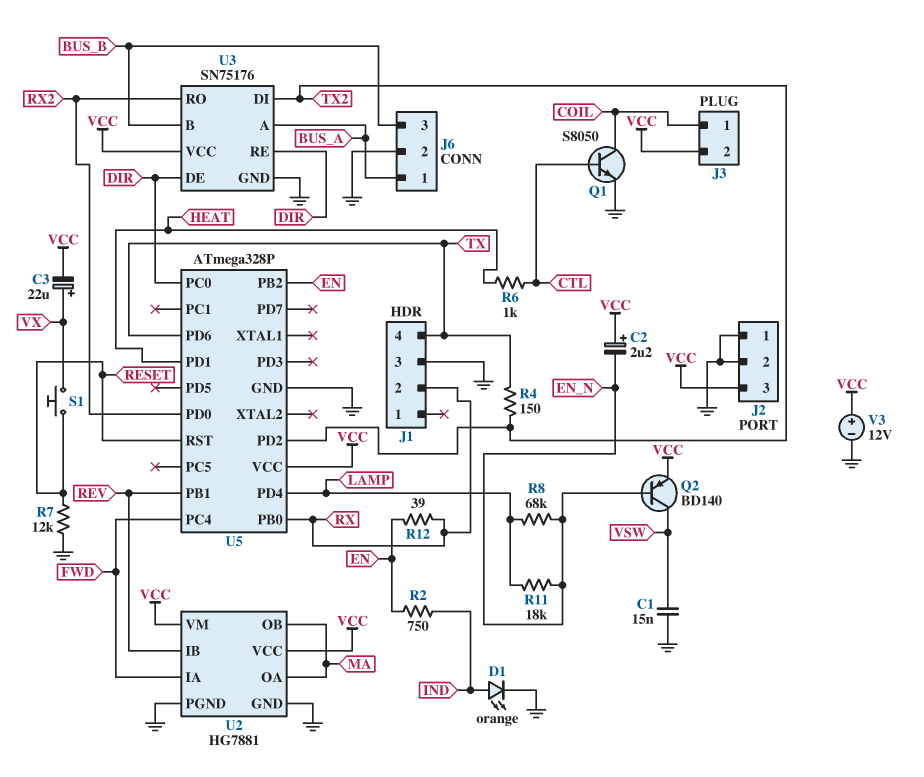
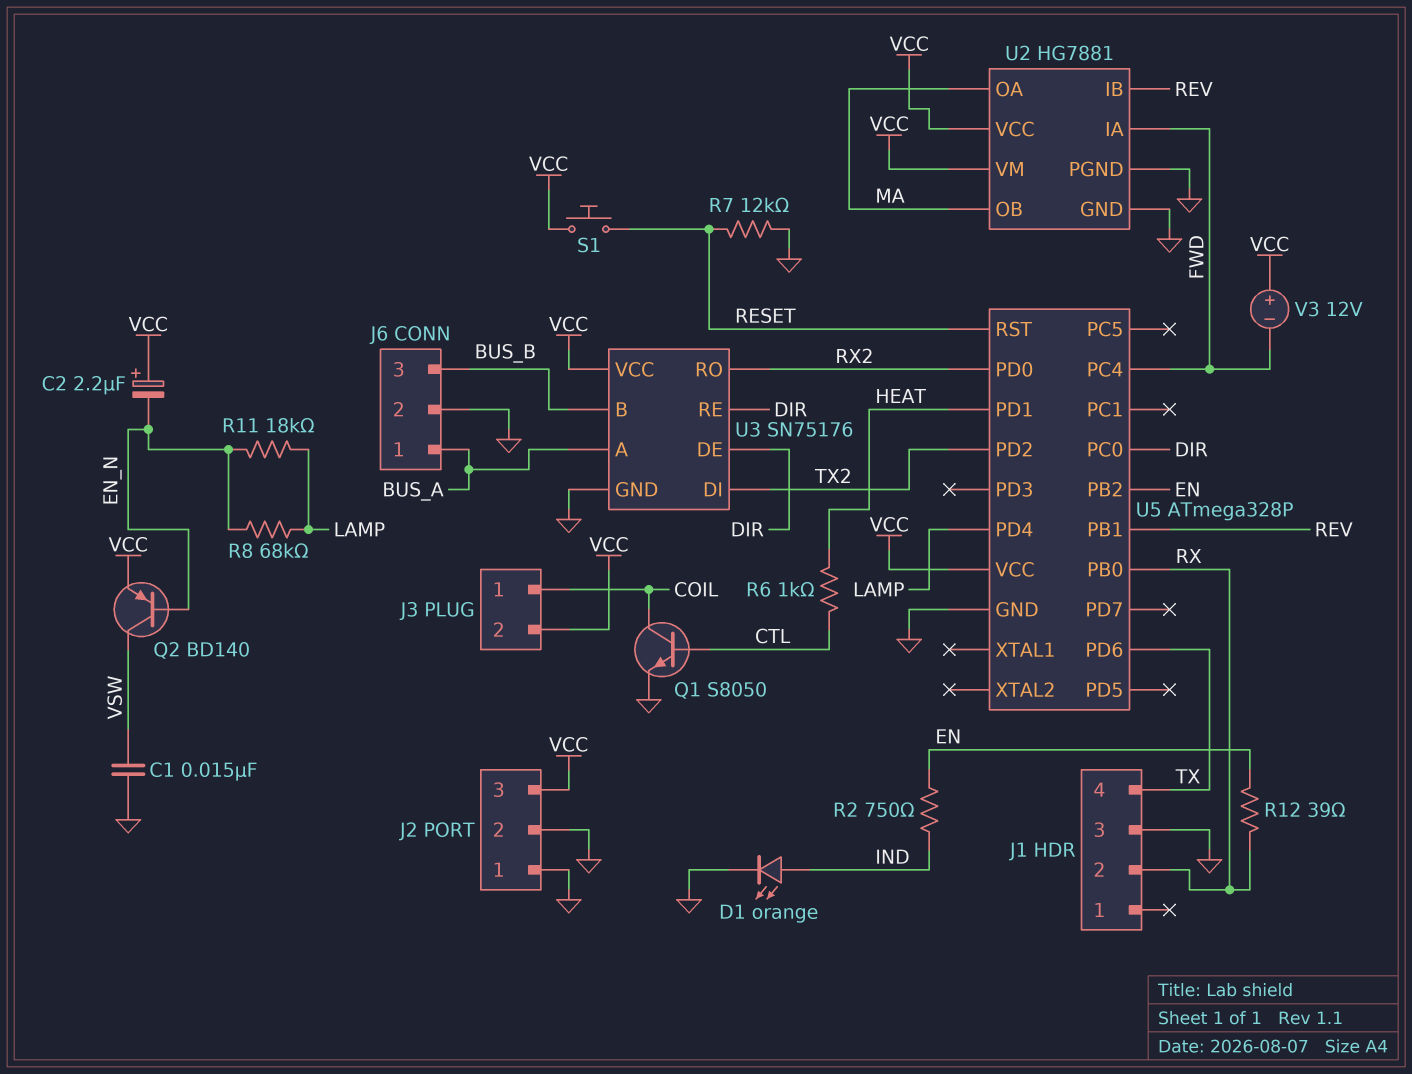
C3: 22uF (plus VX, minus VCC) -> none
R4: 150 (TX, TX2) -> none
S1: button (RESET, VX) -> button (RESET, VCC)
V3: 12V (plus VCC, minus GND) -> 12V (plus VCC, minus FWD)

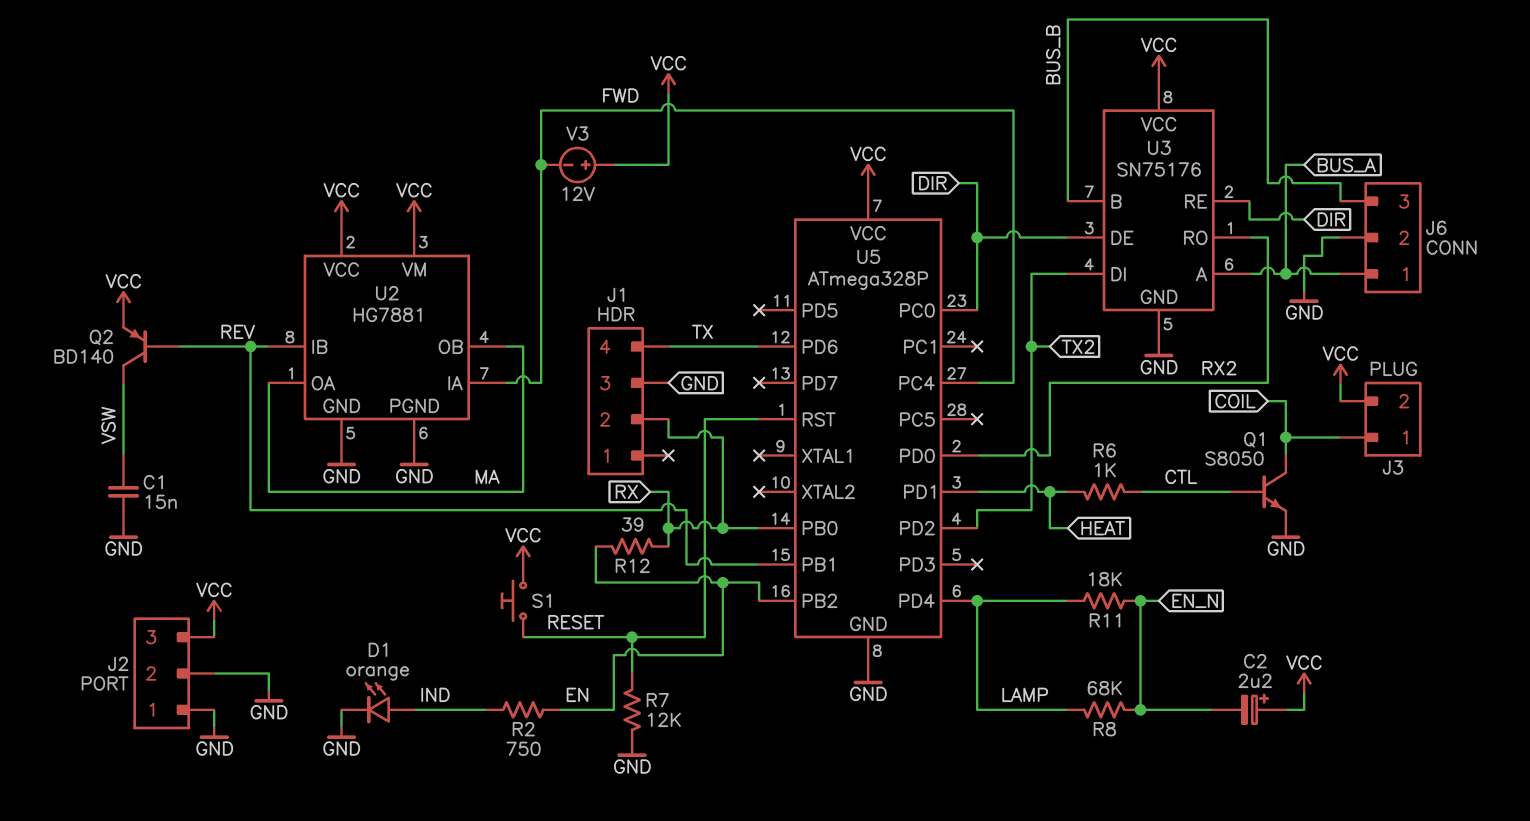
Q2: PNP BD140 (B EN_N, C VSW, E VCC) -> PNP BD140 (B REV, C VSW, E VCC)

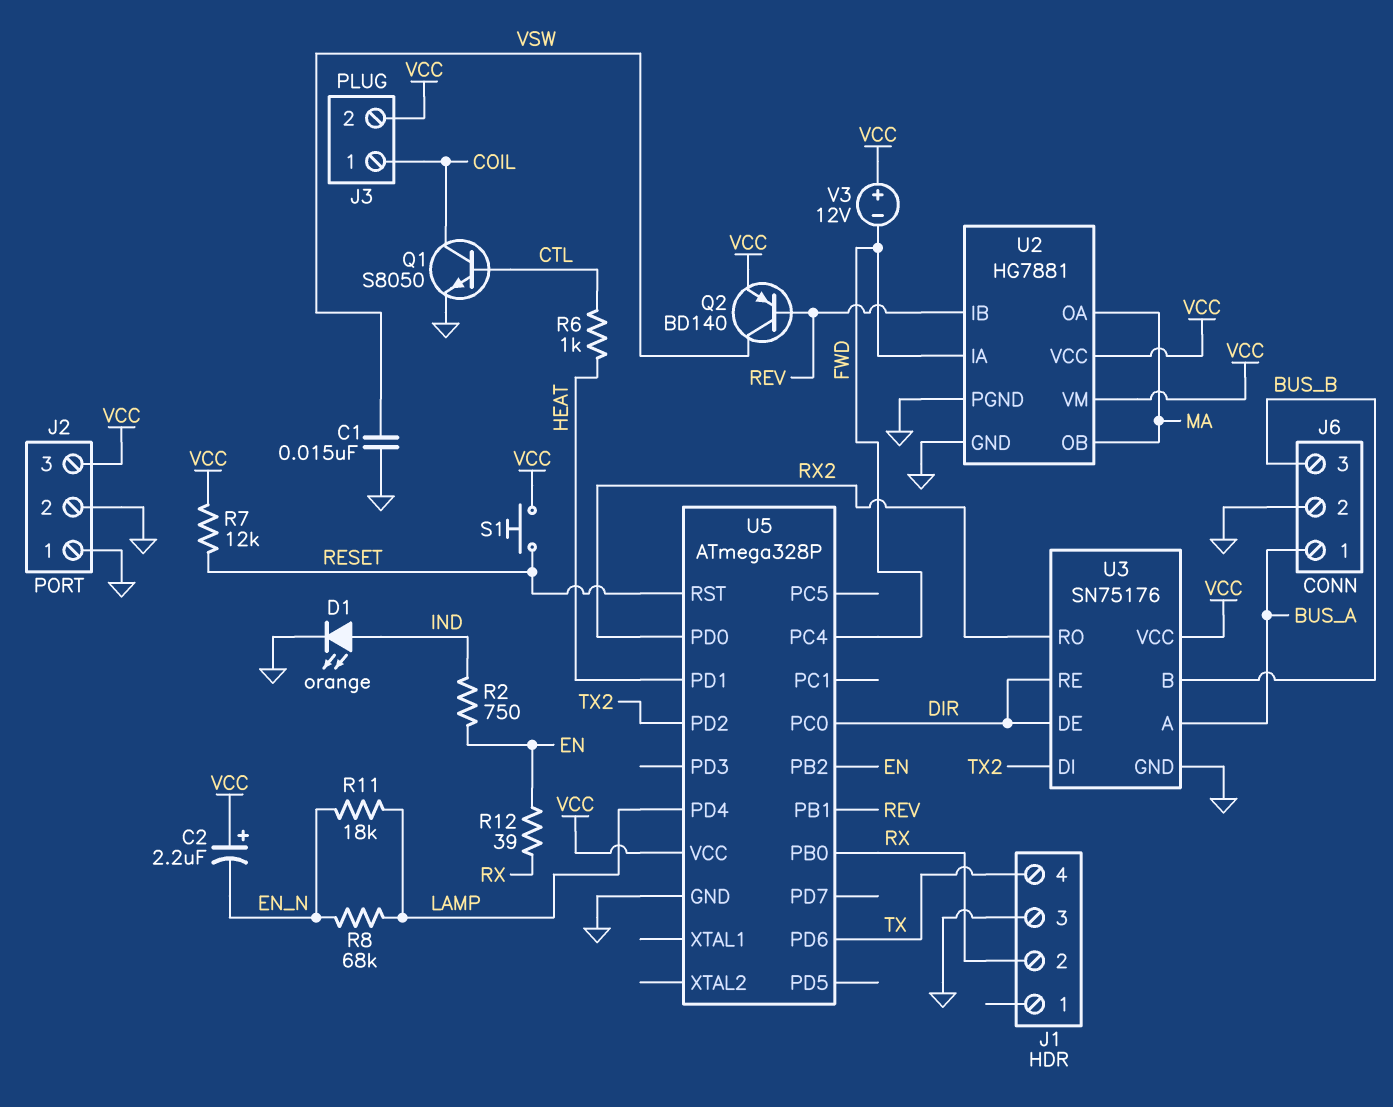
R7: 12k (GND, RESET) -> 12k (RESET, VCC)

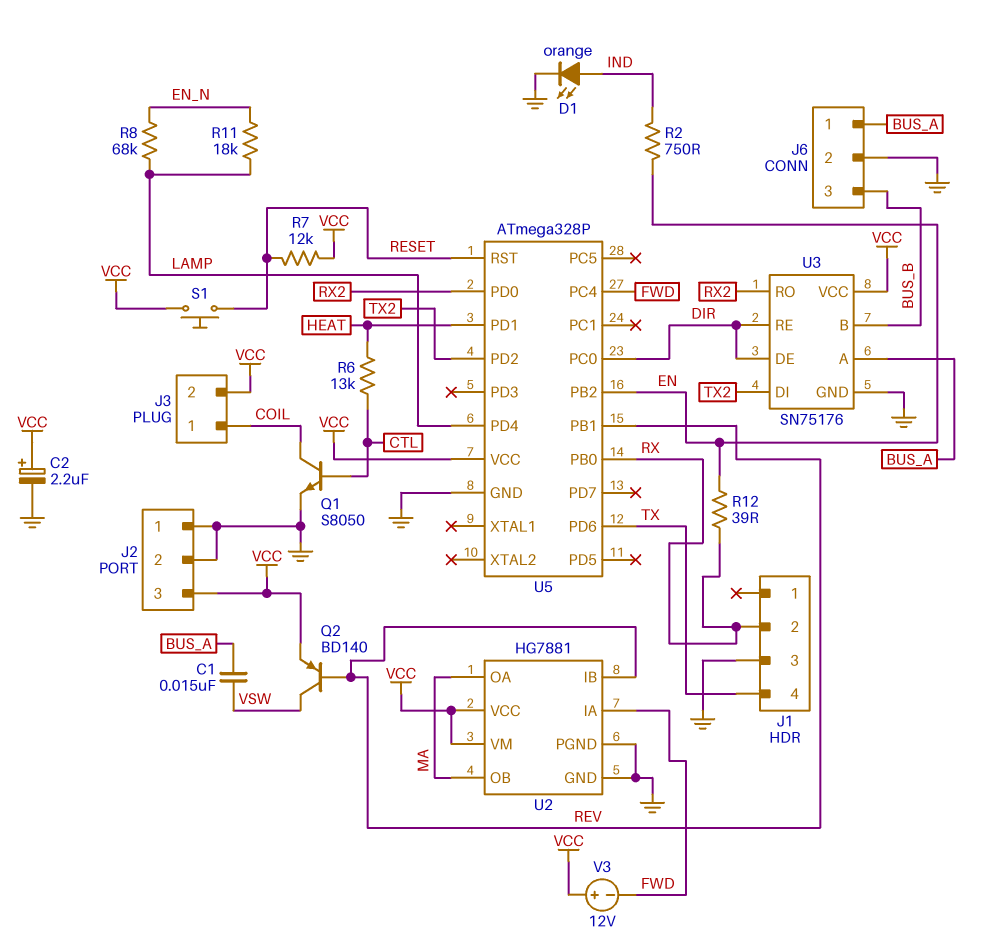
C1: 15nF (GND, VSW) -> 15nF (BUS_A, VSW)
C2: 2.2uF (plus VCC, minus EN_N) -> 2.2uF (plus VCC, minus GND)
R6: 1k (CTL, HEAT) -> 13k (CTL, HEAT)

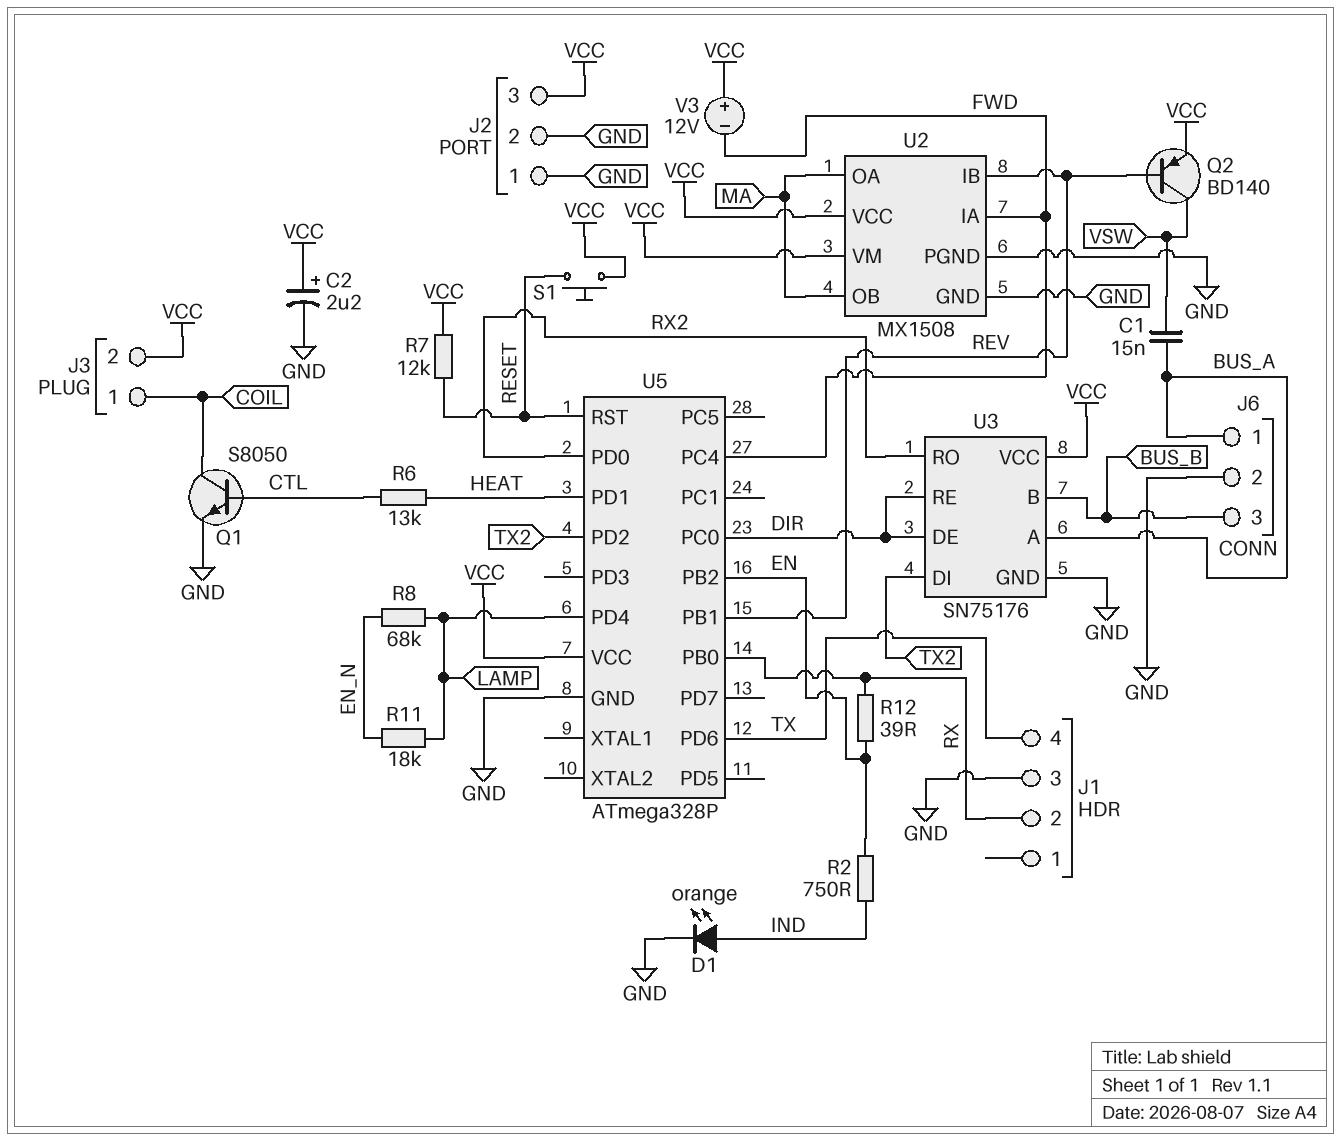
U2: HG7881 -> MX1508

